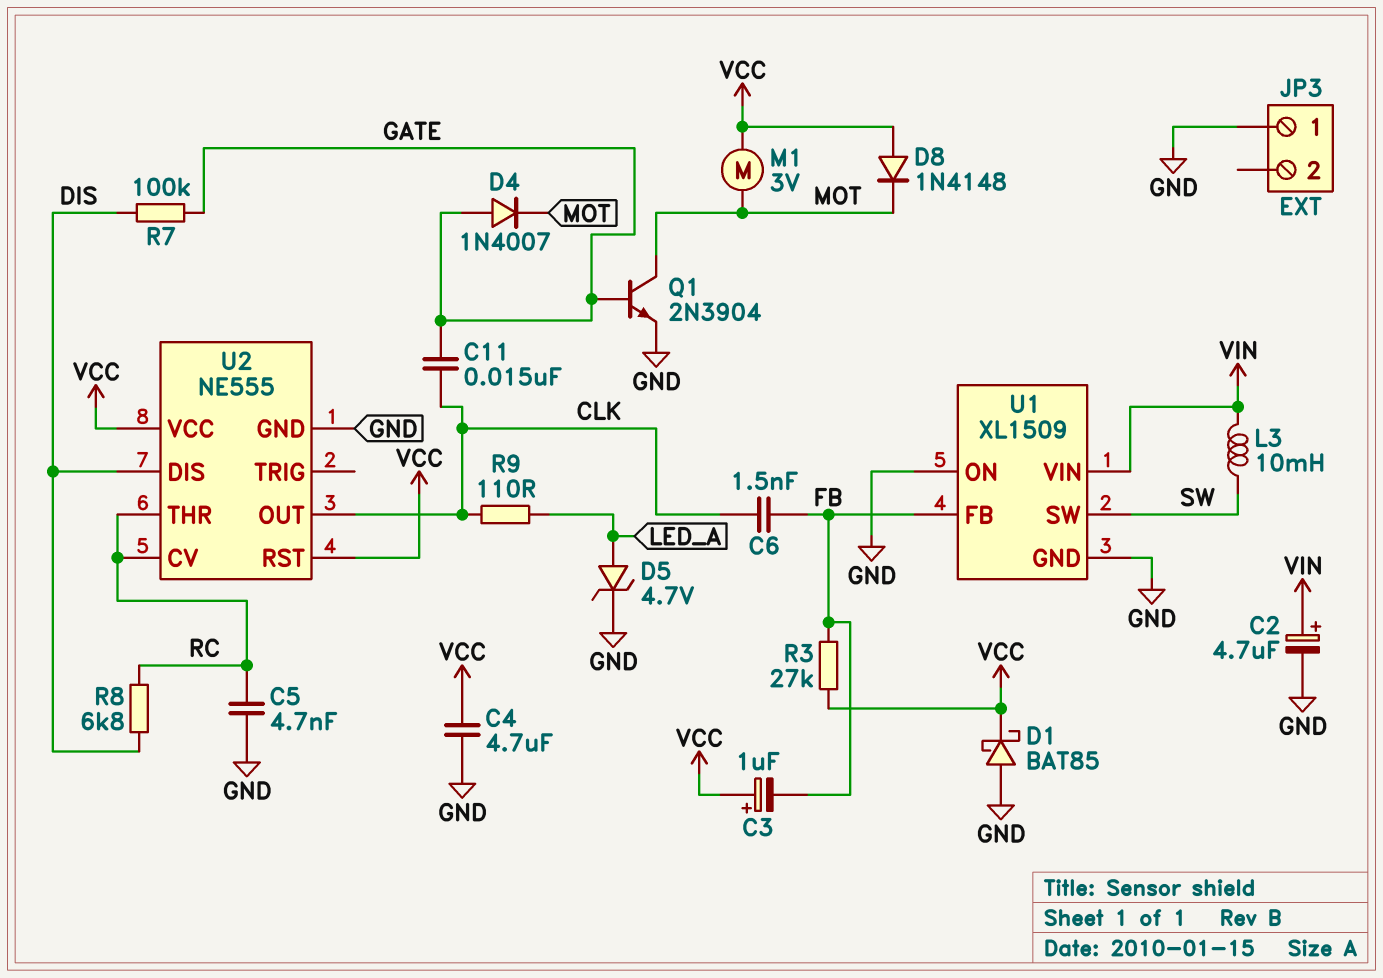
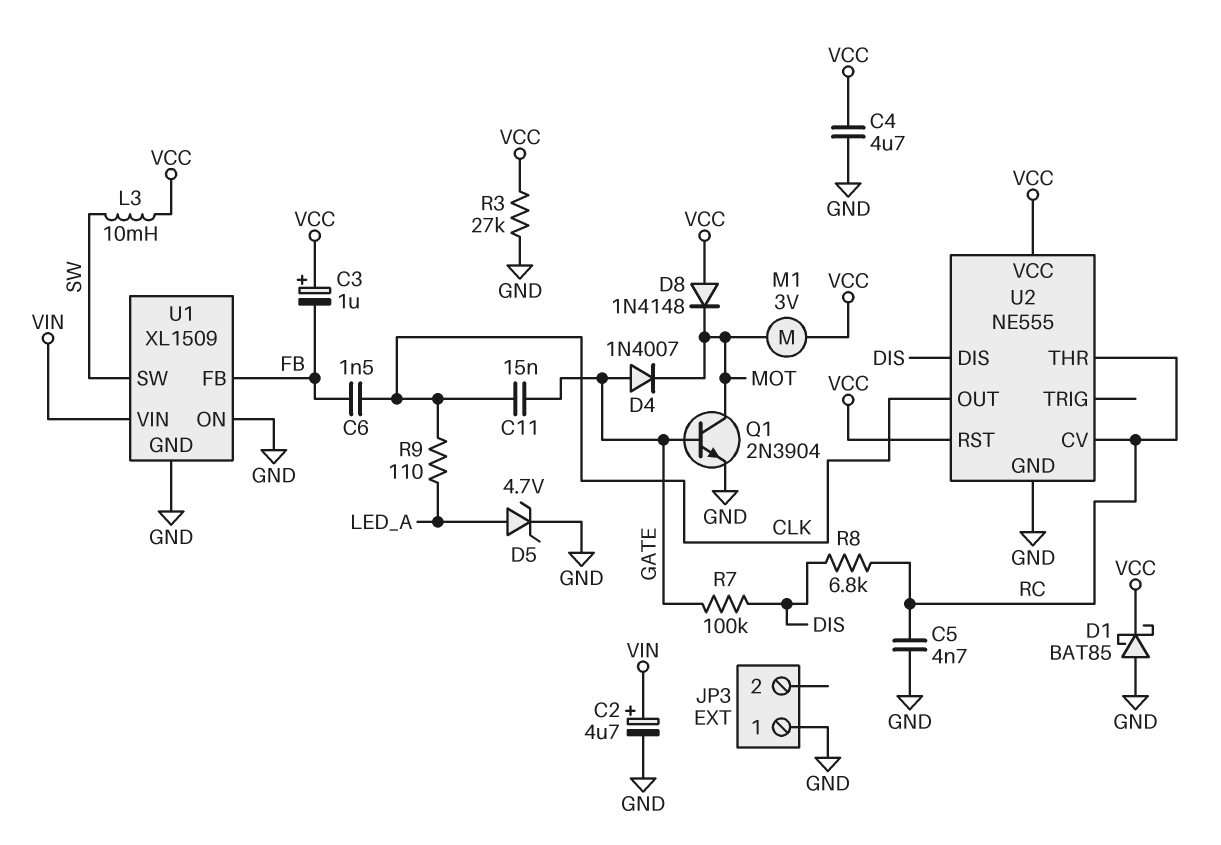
L3: 10mH (SW, VIN) -> 10mH (SW, VCC)
R3: 27k (FB, VCC) -> 27k (GND, VCC)

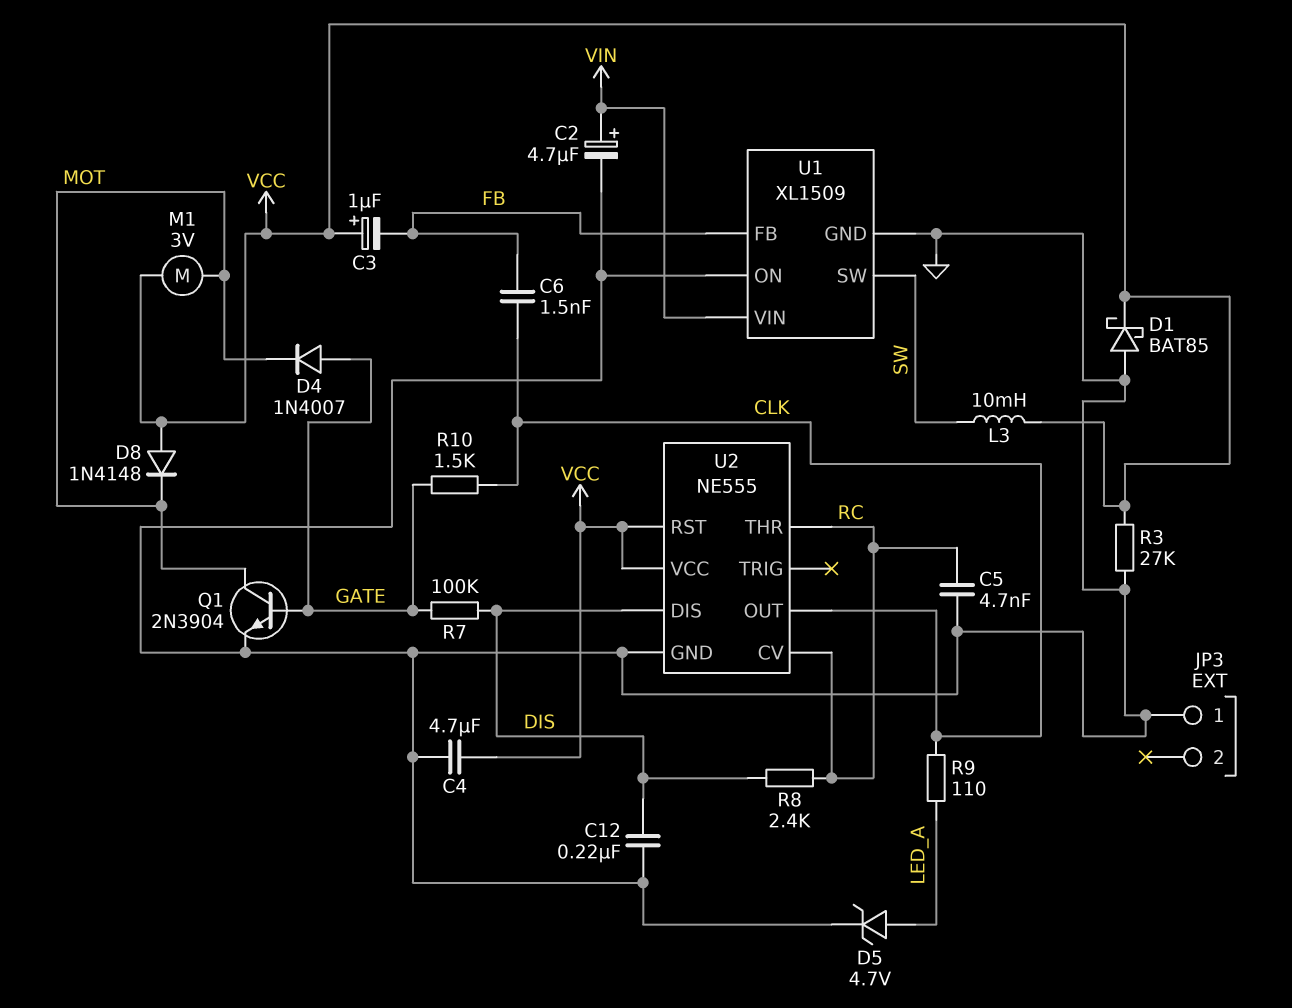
C11: 15nF (CLK, GATE) -> none
C12: none -> 220nF (DIS, GND)
R8: 6.8k (DIS, RC) -> 2.4k (DIS, RC)
R10: none -> 1.5k (CLK, GATE)

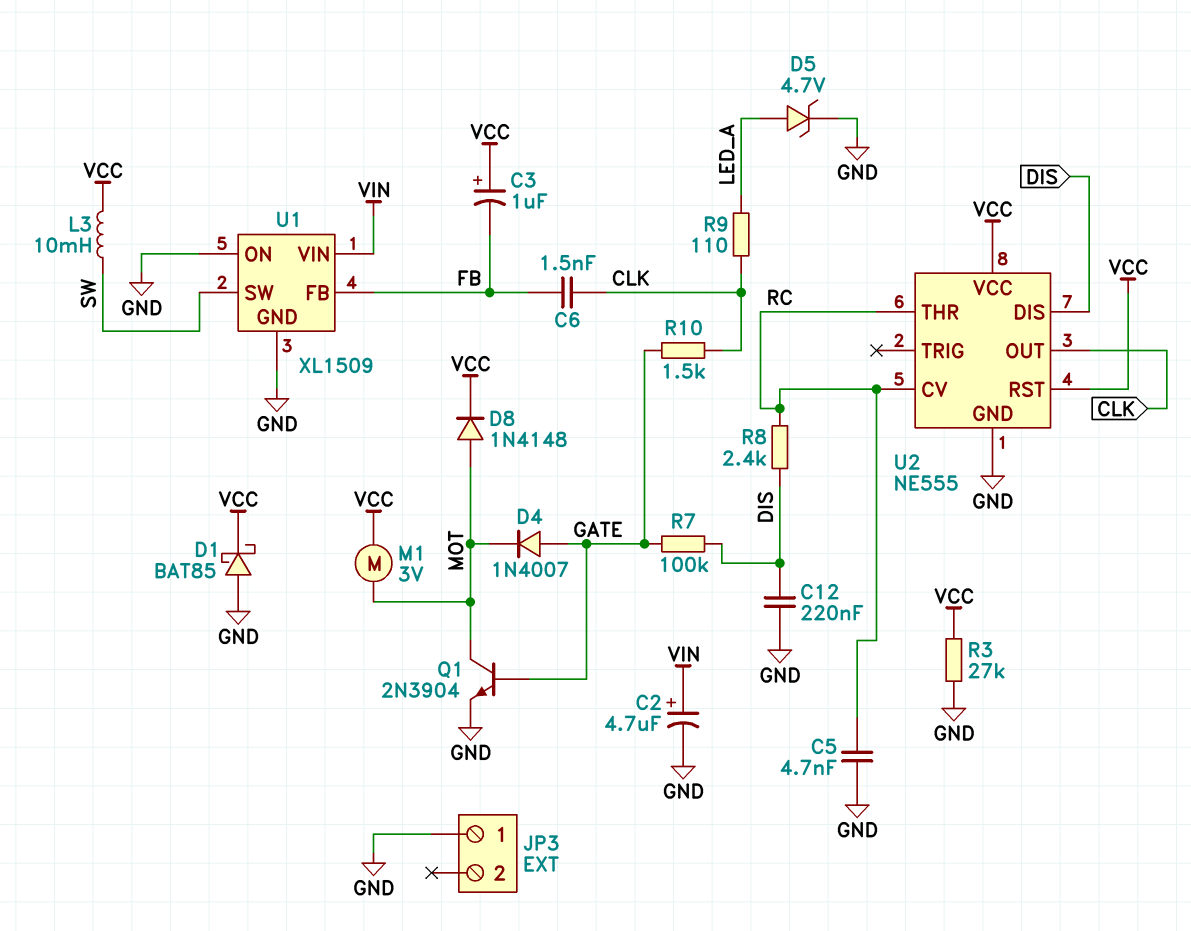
C4: 4.7uF (GND, VCC) -> none
D8: diode 1N4148 (A VCC, K MOT) -> diode 1N4148 (A MOT, K VCC)

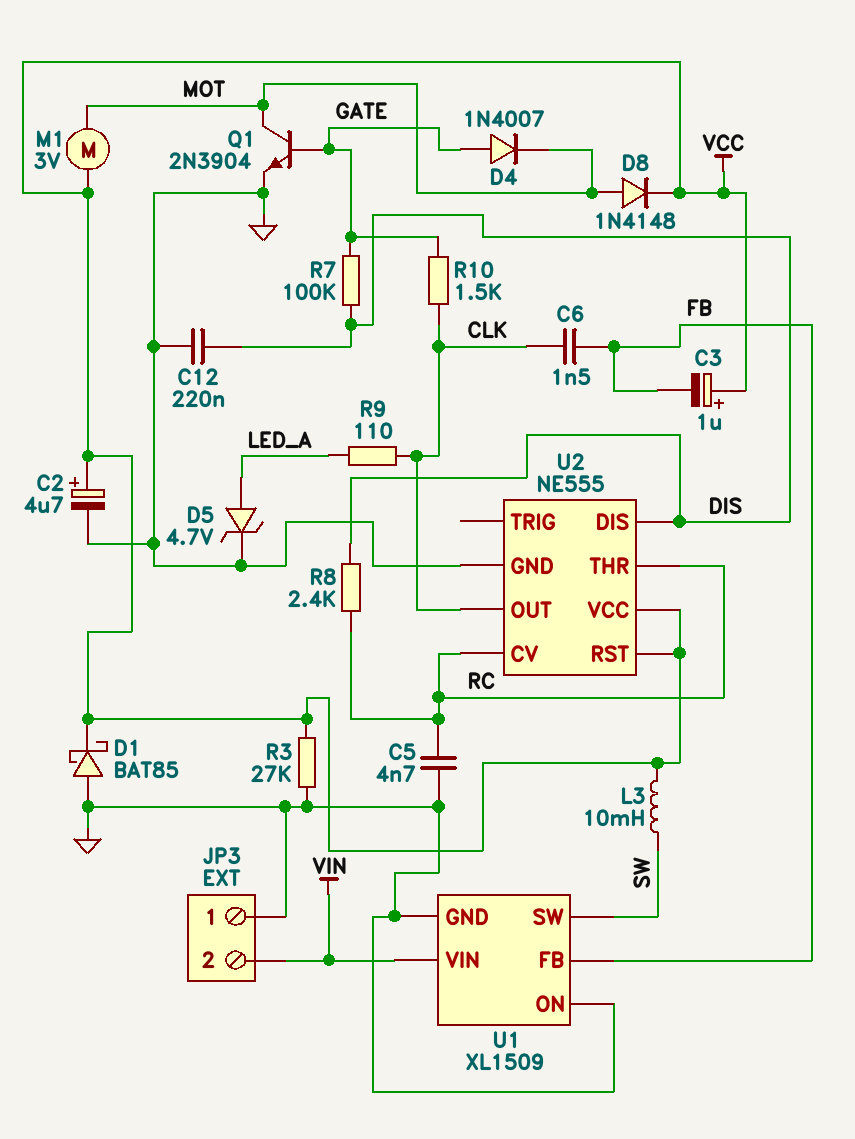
C2: 4.7uF (plus VIN, minus GND) -> 4.7uF (plus VCC, minus GND)
JP3 pin 2: none -> VIN

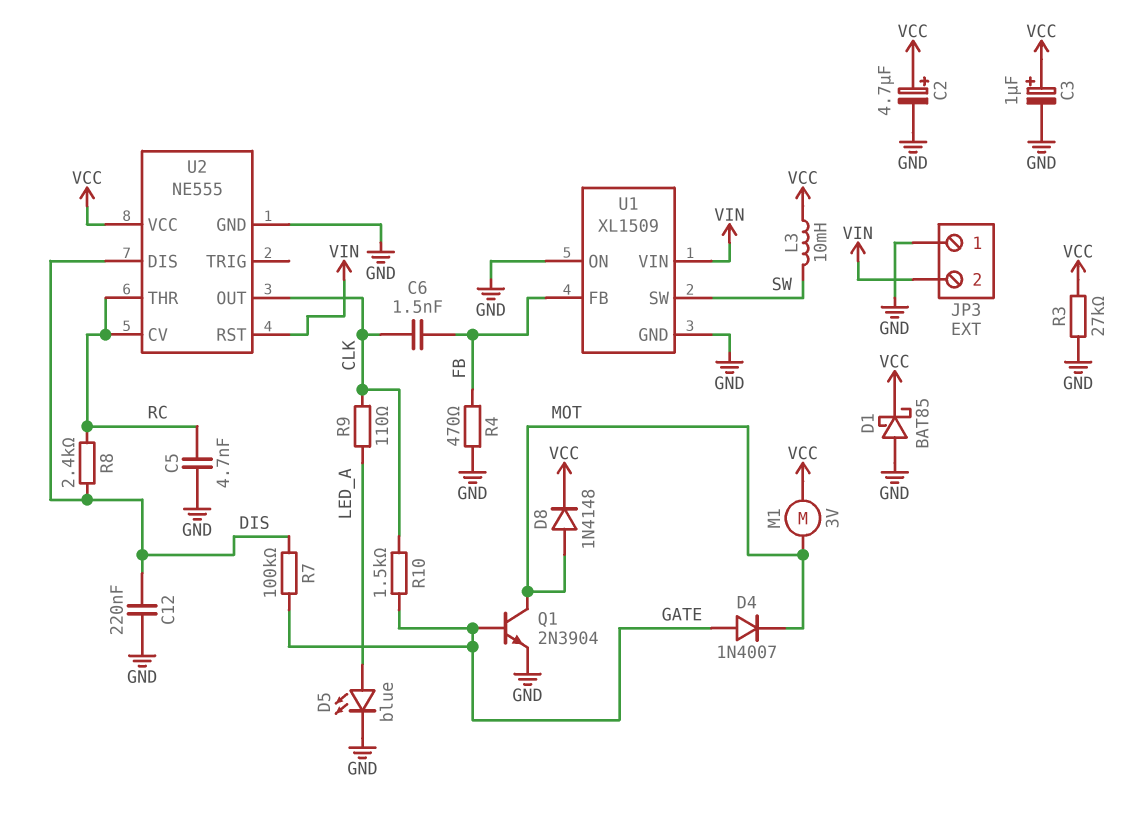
C3: 1uF (plus VCC, minus FB) -> 1uF (plus VCC, minus GND)
D5: zener 4.7V (A LED_A, K GND) -> LED blue (A LED_A, K GND)
R4: none -> 470 (FB, GND)
U2 pin RST: VCC -> VIN

